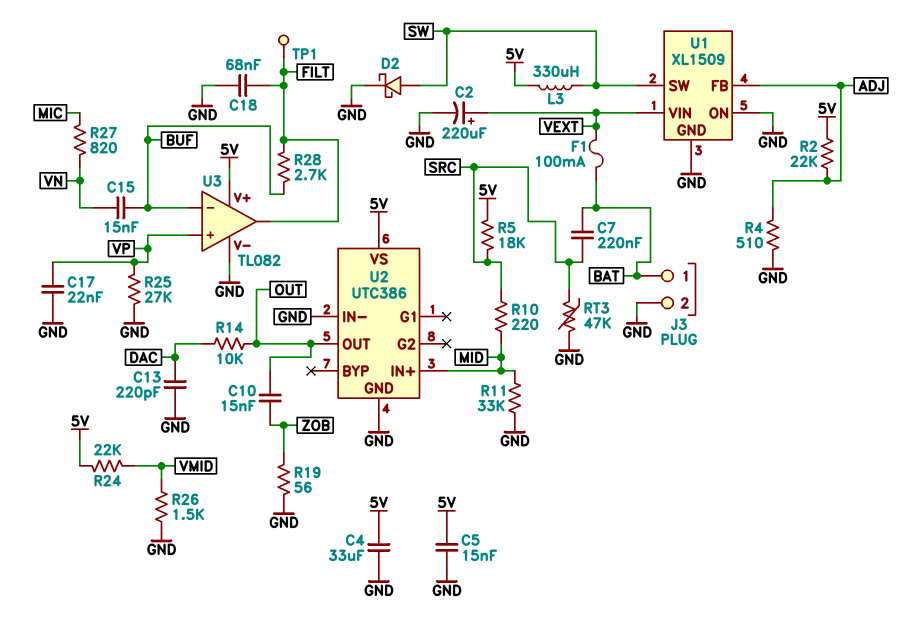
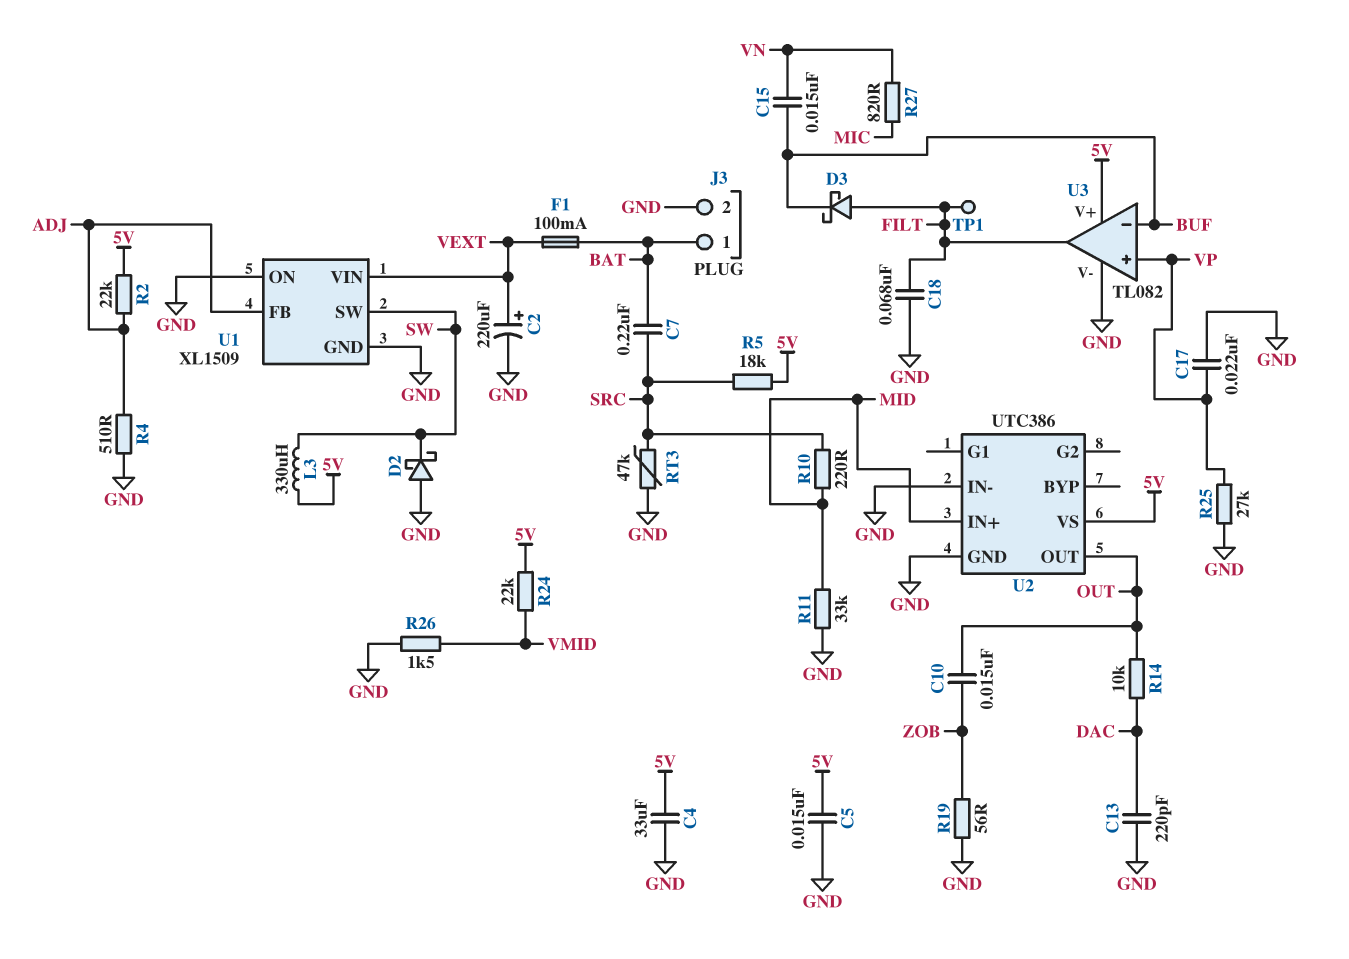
D2: schottky (A SW, K GND) -> schottky (A GND, K SW)
D3: none -> schottky (A FILT, K BUF)
R28: 2.7k (BUF, FILT) -> none

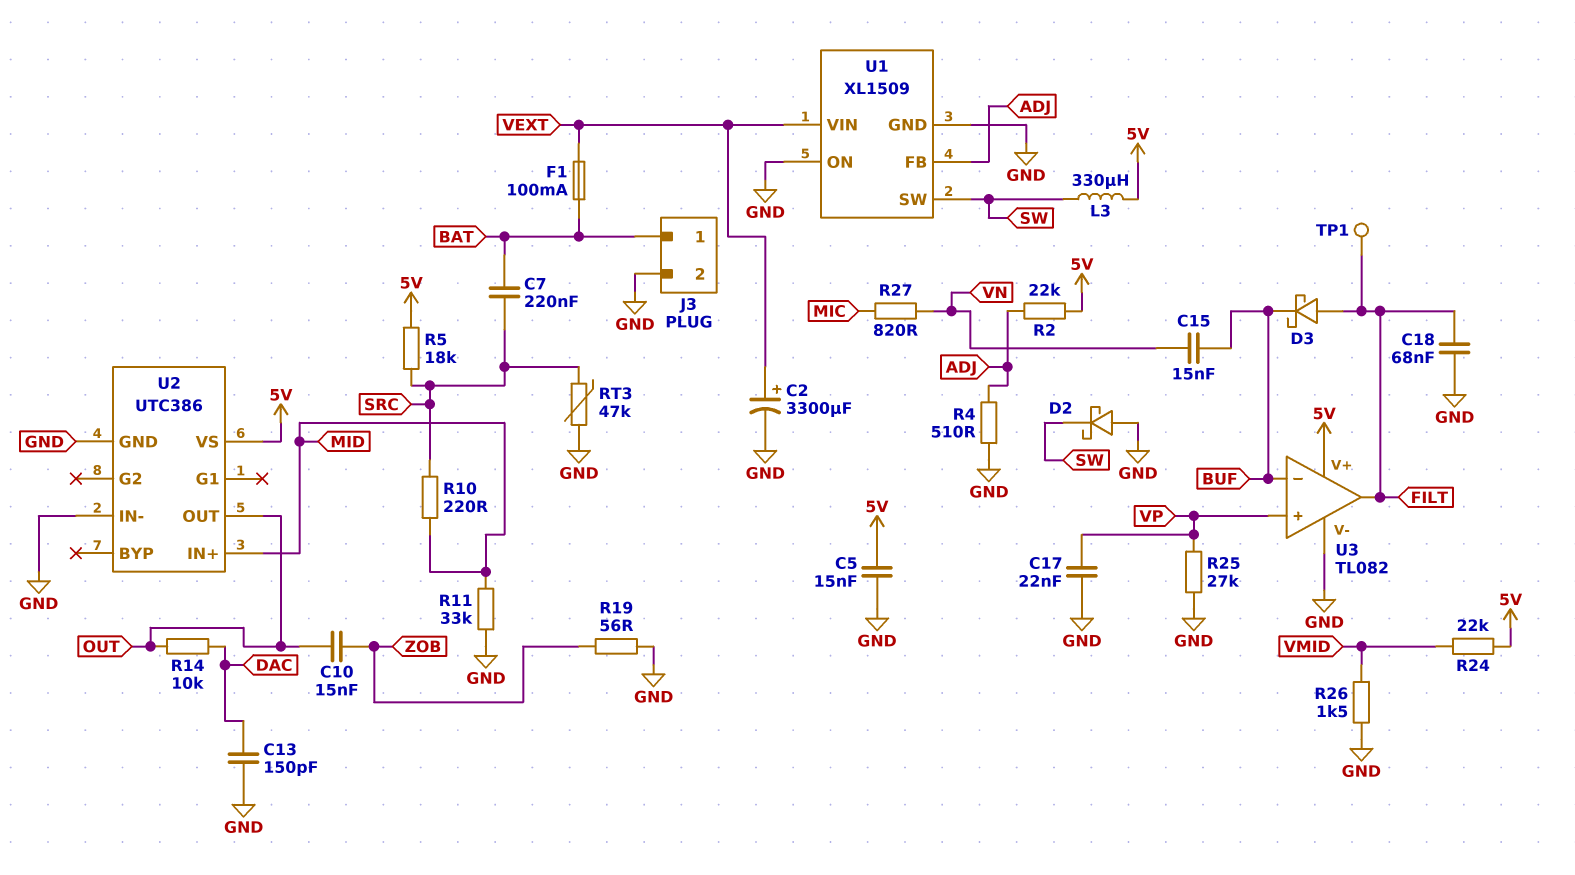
C2: 220uF (plus VEXT, minus GND) -> 3300uF (plus VEXT, minus GND)
C4: 33uF (5V, GND) -> none
C13: 220pF (DAC, GND) -> 150pF (DAC, GND)

